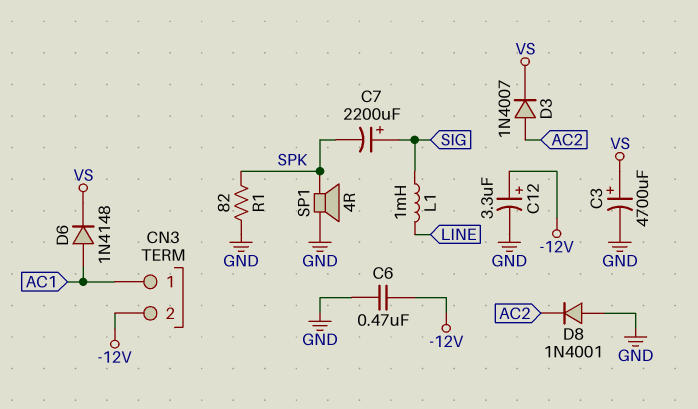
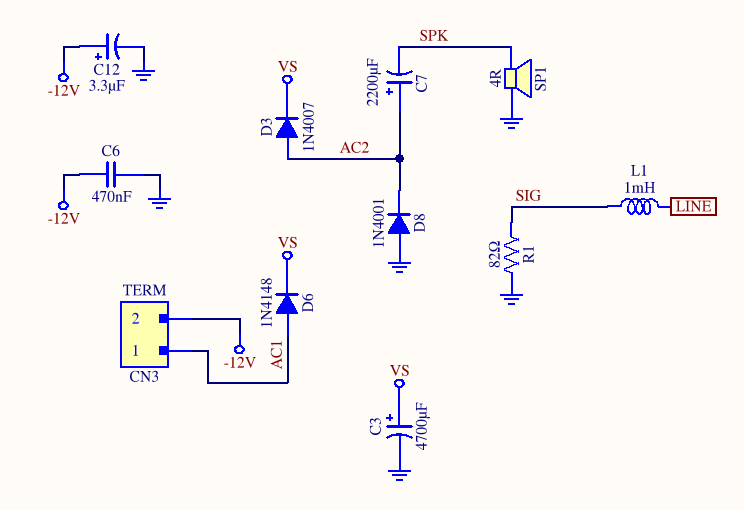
C7: 2200uF (plus SIG, minus SPK) -> 2200uF (plus AC2, minus SPK)
R1: 82 (GND, SPK) -> 82 (GND, SIG)

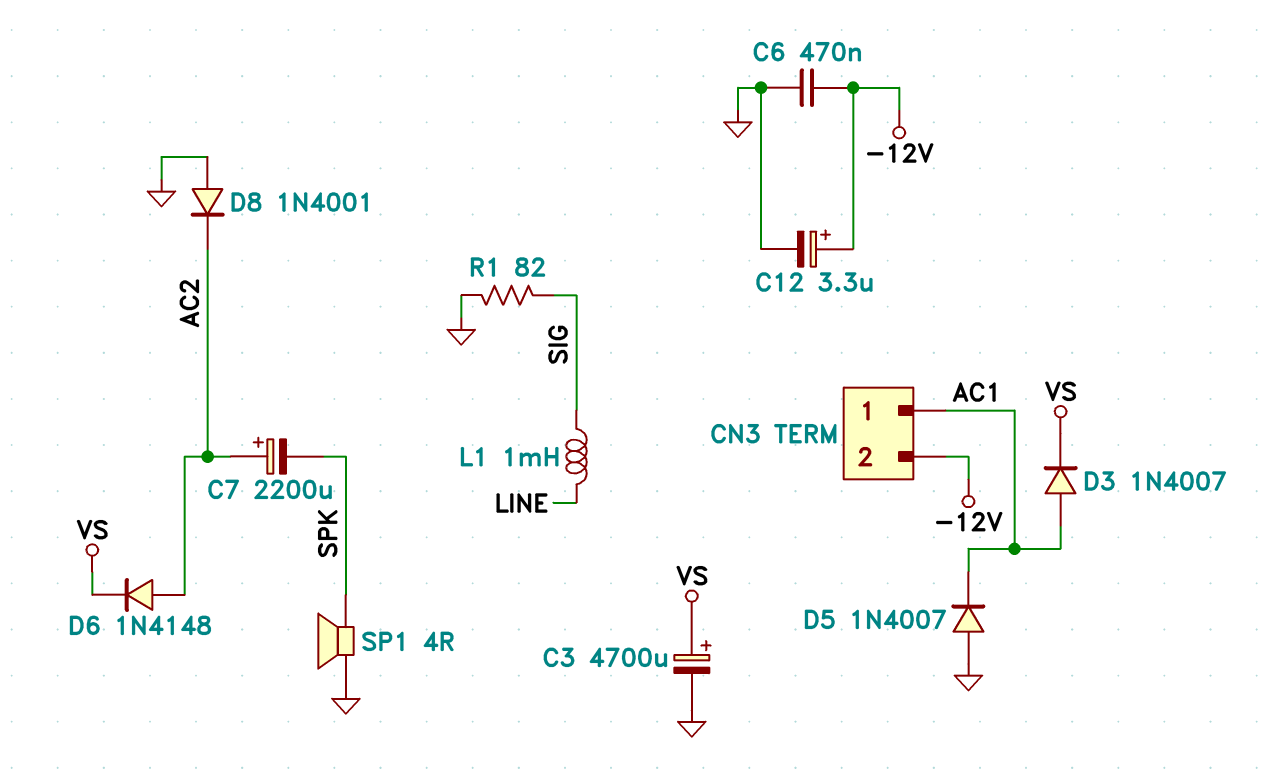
D3: diode 1N4007 (A AC2, K VS) -> diode 1N4007 (A AC1, K VS)
D5: none -> diode 1N4007 (A GND, K AC1)
D6: diode 1N4148 (A AC1, K VS) -> diode 1N4148 (A AC2, K VS)

